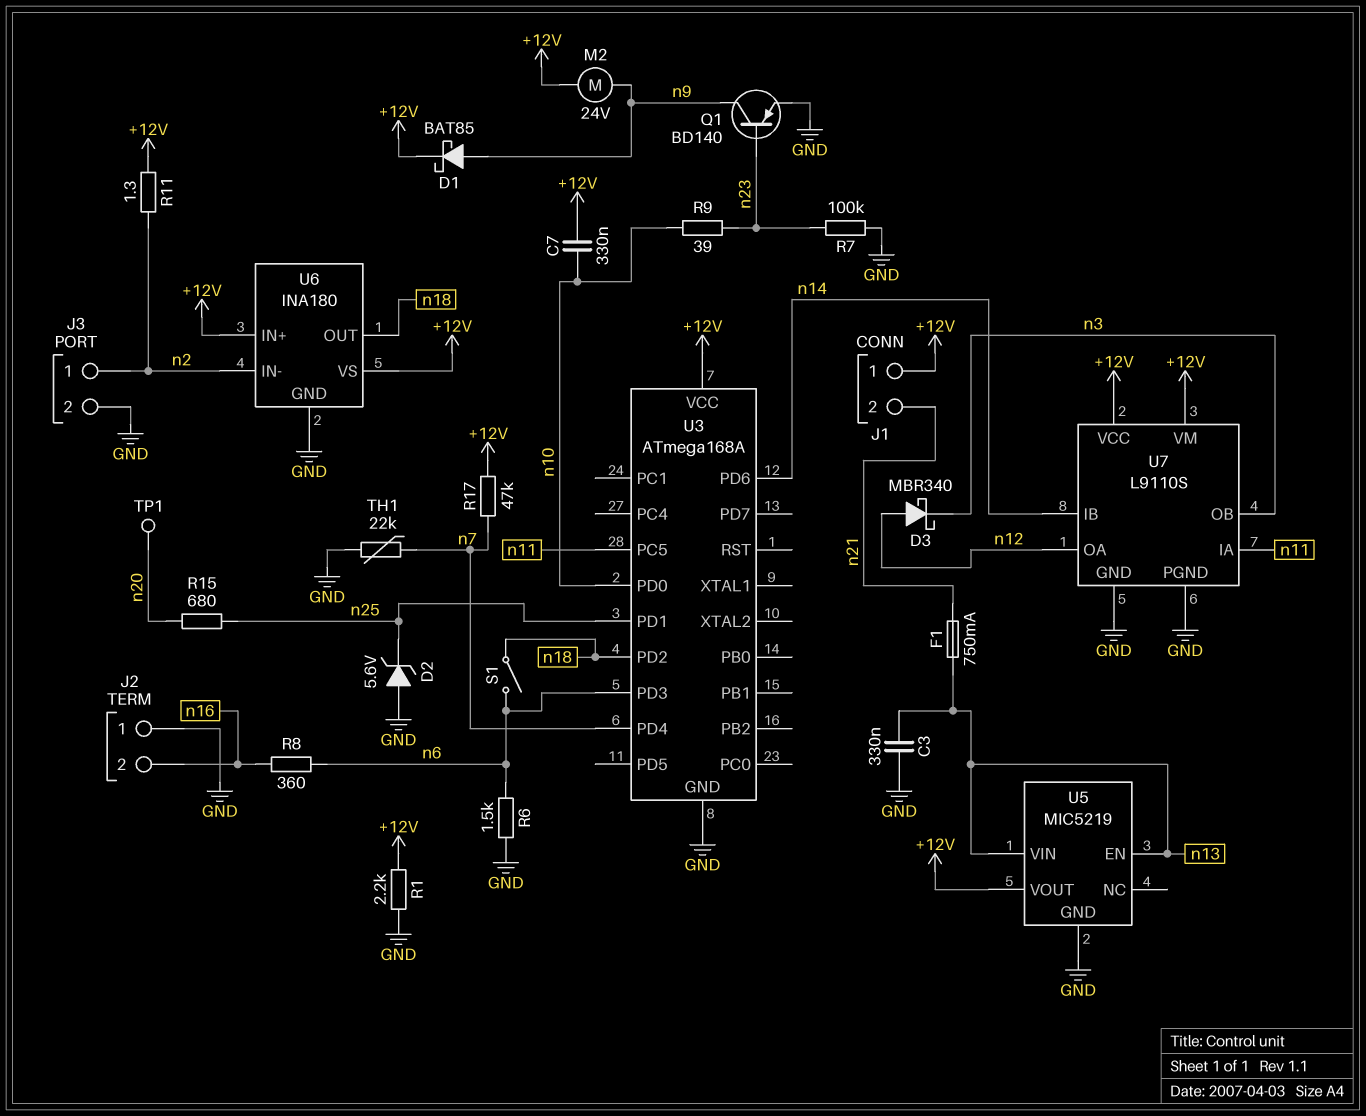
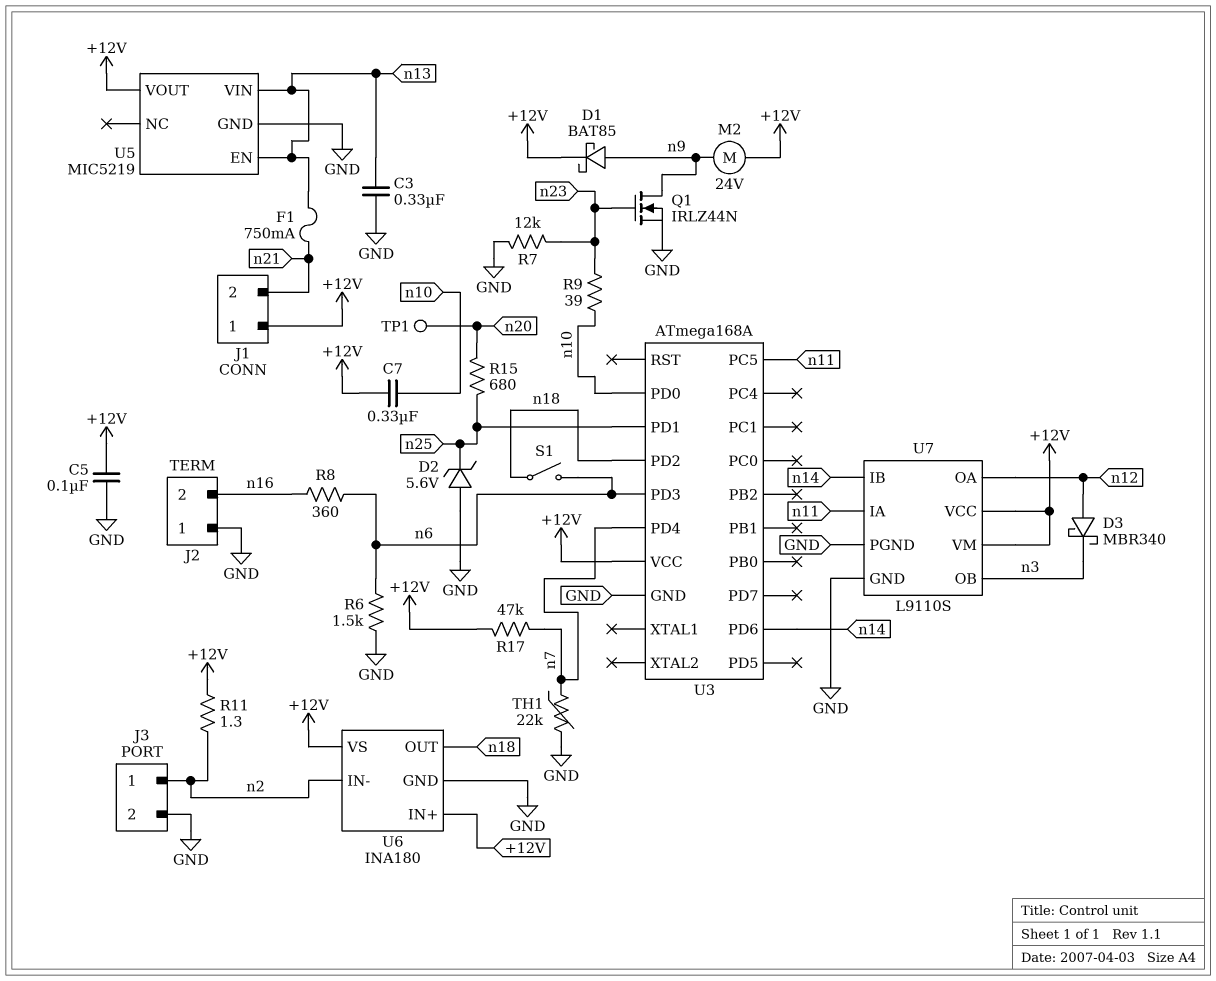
C5: none -> 100nF (+12V, GND)
Q1: PNP BD140 (B n23, C n9, E GND) -> NMOS IRLZ44N (G n23, D n9, S GND)
R1: 2.2k (+12V, GND) -> none
R7: 100k (GND, n23) -> 12k (GND, n23)

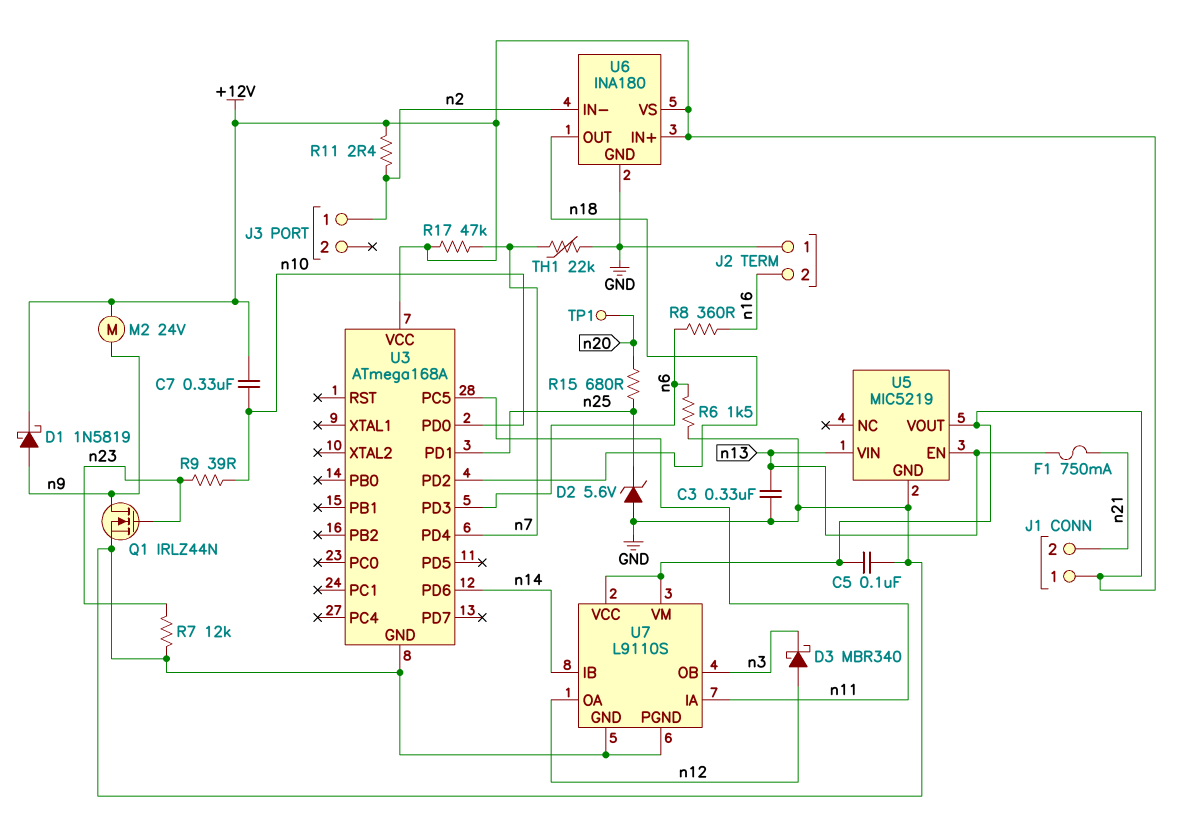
D1: schottky BAT85 (A n9, K +12V) -> schottky 1N5819 (A n9, K +12V)
J3 pin 2: GND -> none
R11: 1.3 (+12V, n2) -> 2.4 (+12V, n2)
S1: switch (n6, n18) -> none

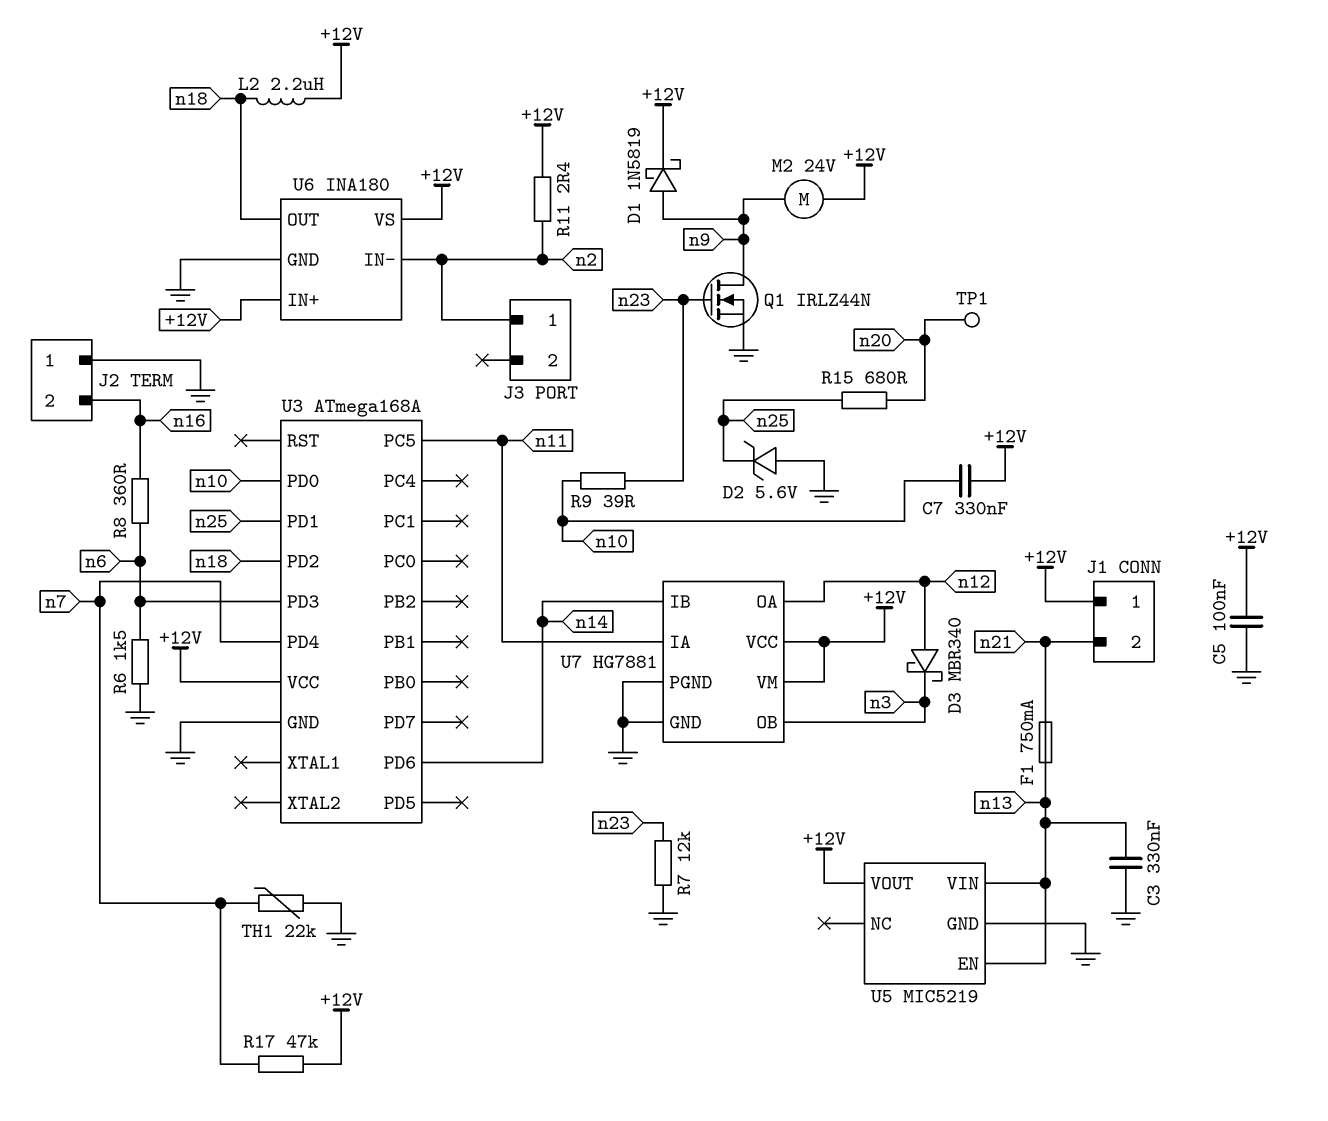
L2: none -> 2.2uH (+12V, n18)
U7: L9110S -> HG7881

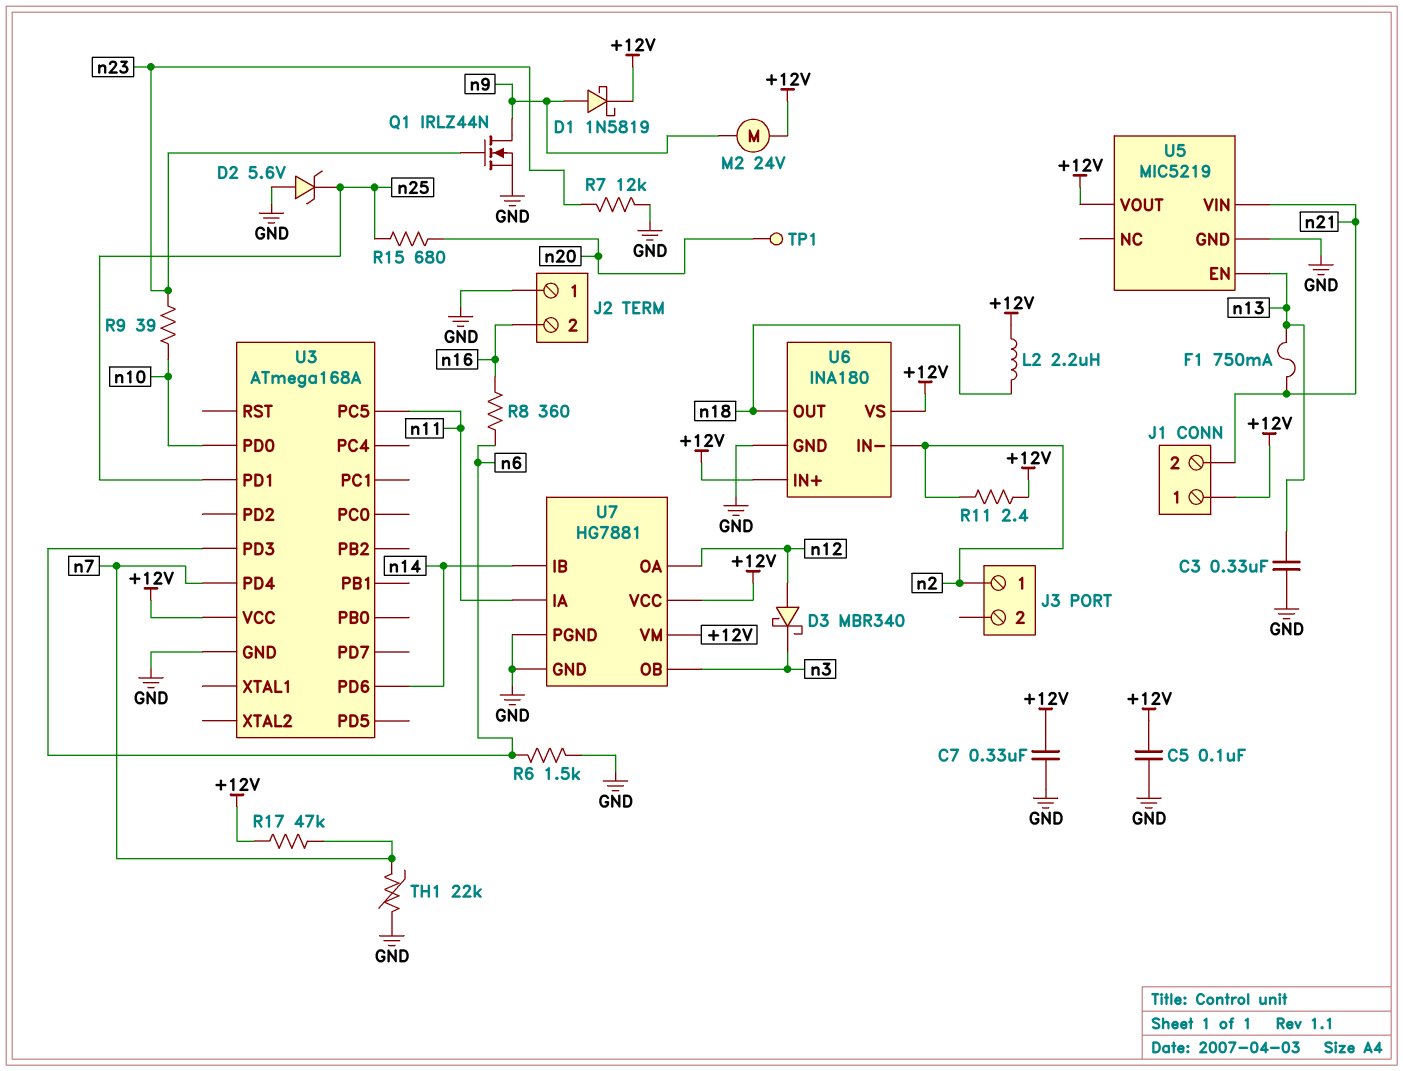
C7: 330nF (+12V, n10) -> 330nF (+12V, GND)
U3 pin PD2: n18 -> none
U5 pin VIN: n13 -> n21

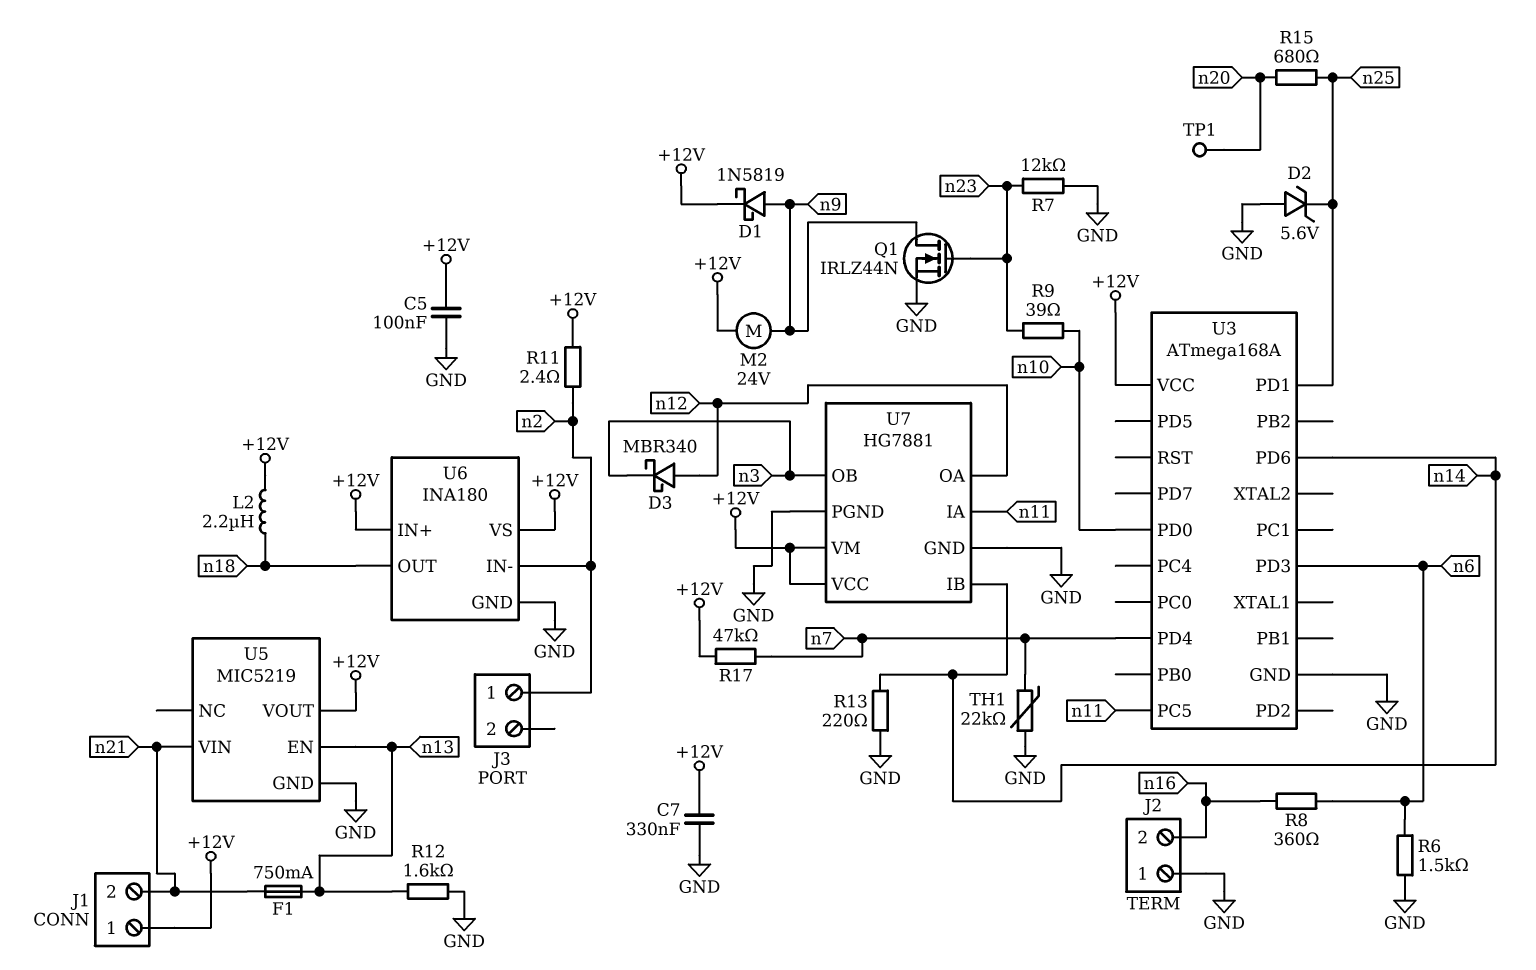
C3: 330nF (GND, n13) -> none
R12: none -> 1.6k (GND, n13)
R13: none -> 220 (GND, n14)

